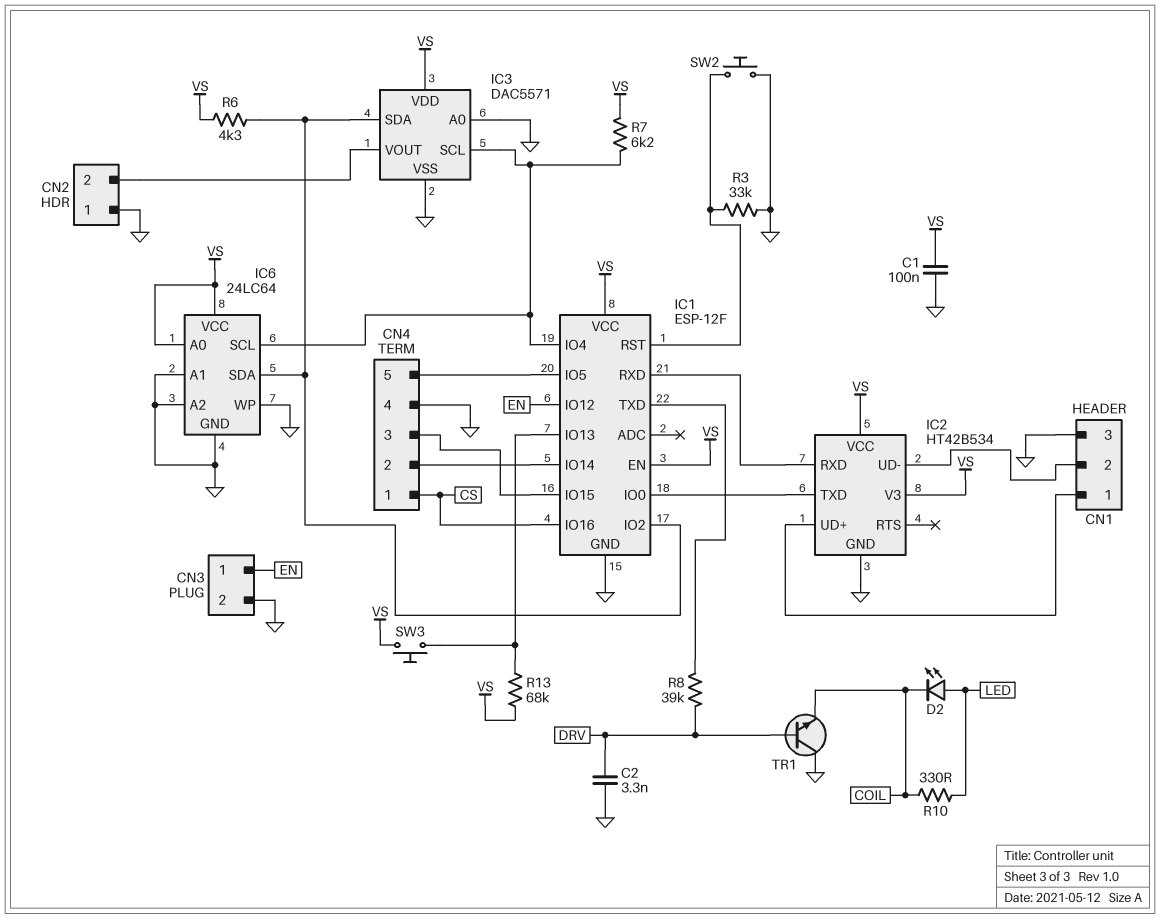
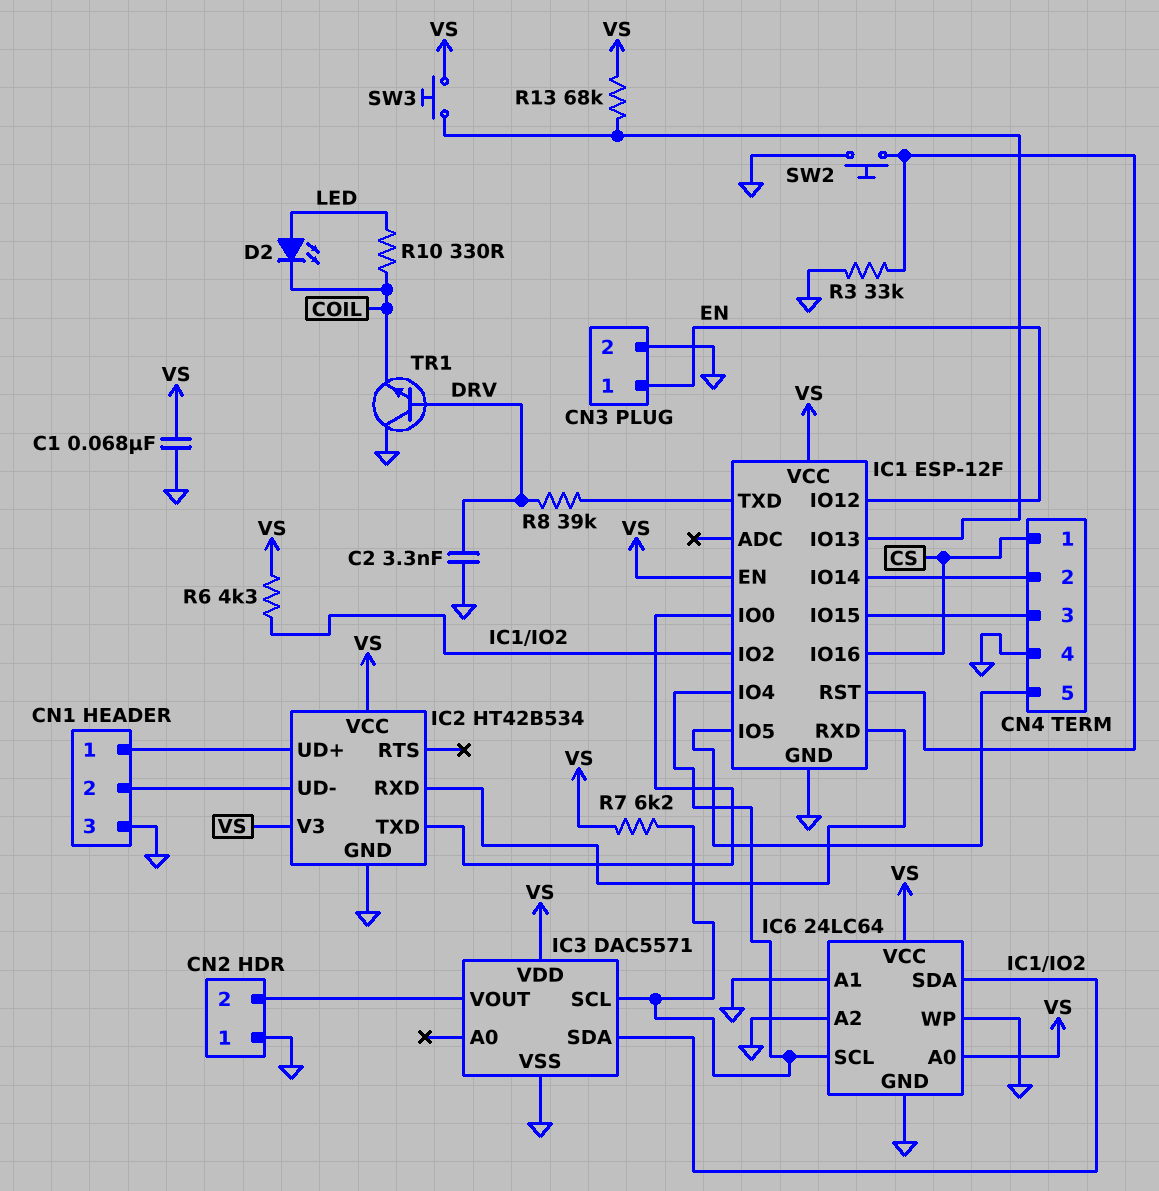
C1: 100nF (GND, VS) -> 68nF (GND, VS)
IC3 pin A0: GND -> none

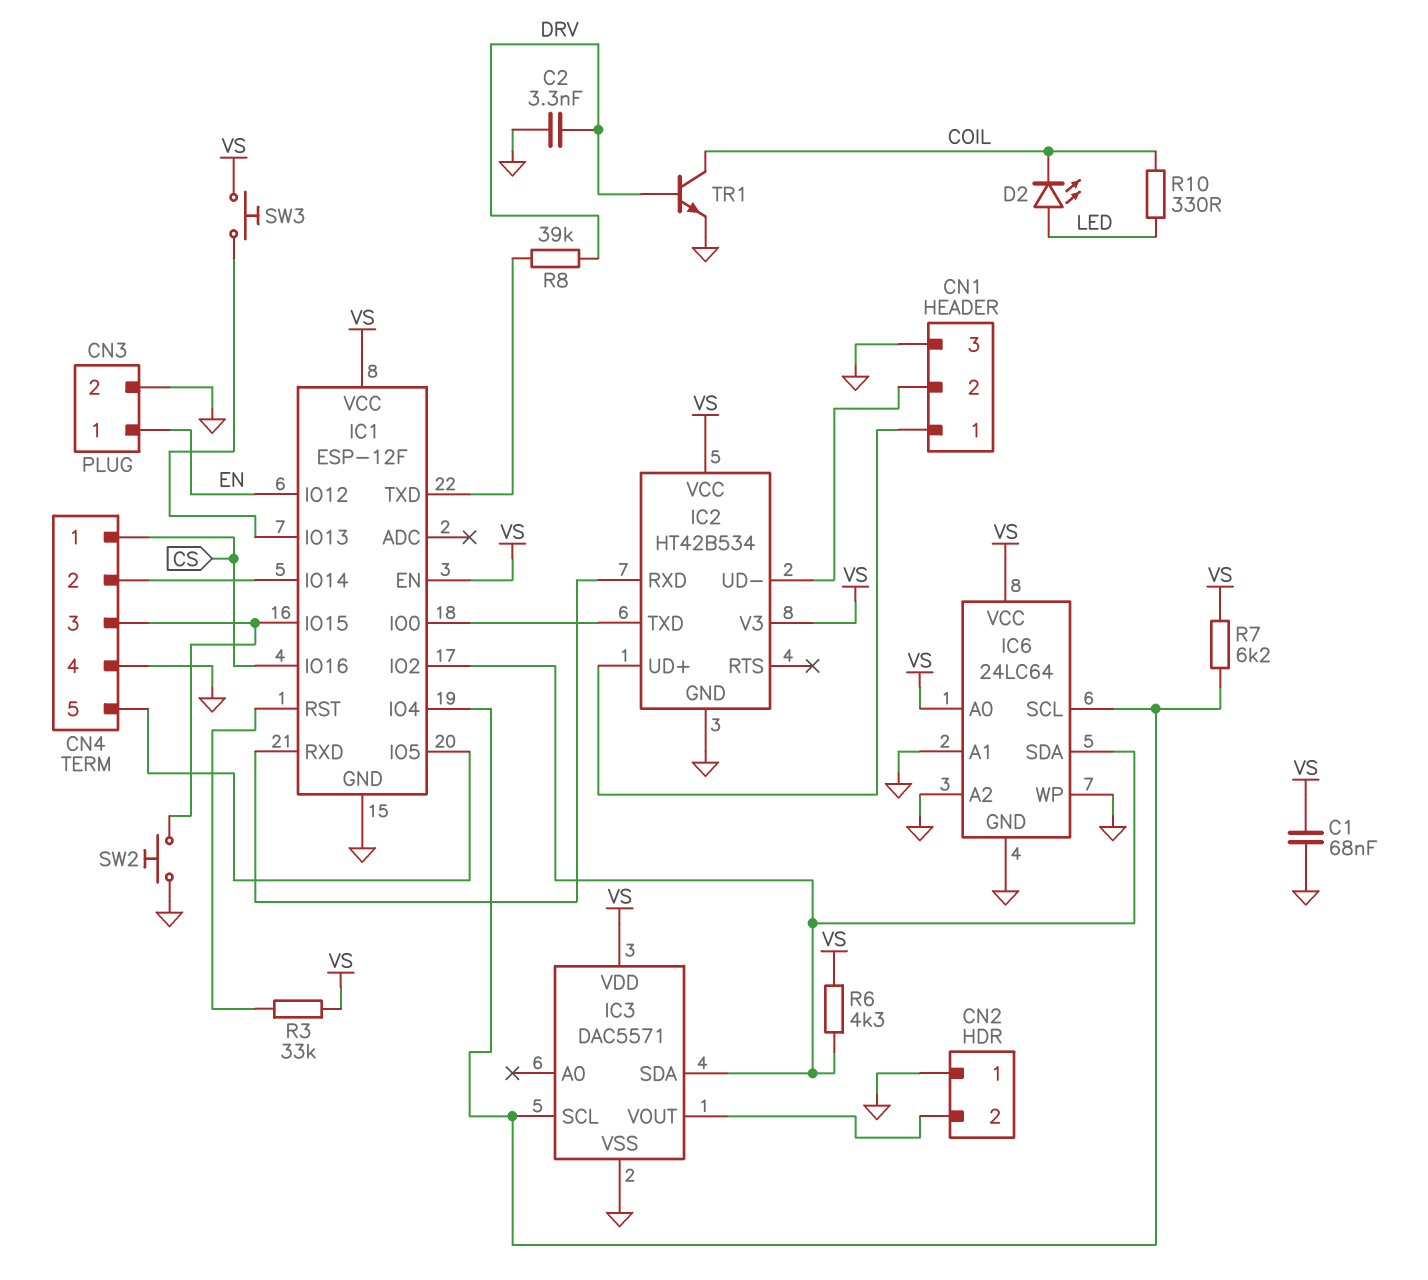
R3: 33k (GND, IC1/RST) -> 33k (IC1/RST, VS)
R13: 68k (IC1/IO13, VS) -> none
SW2: button (GND, IC1/RST) -> button (CN4/3, GND)
TR1: NPN (B DRV, C GND, E COIL) -> NPN (B DRV, C COIL, E GND)

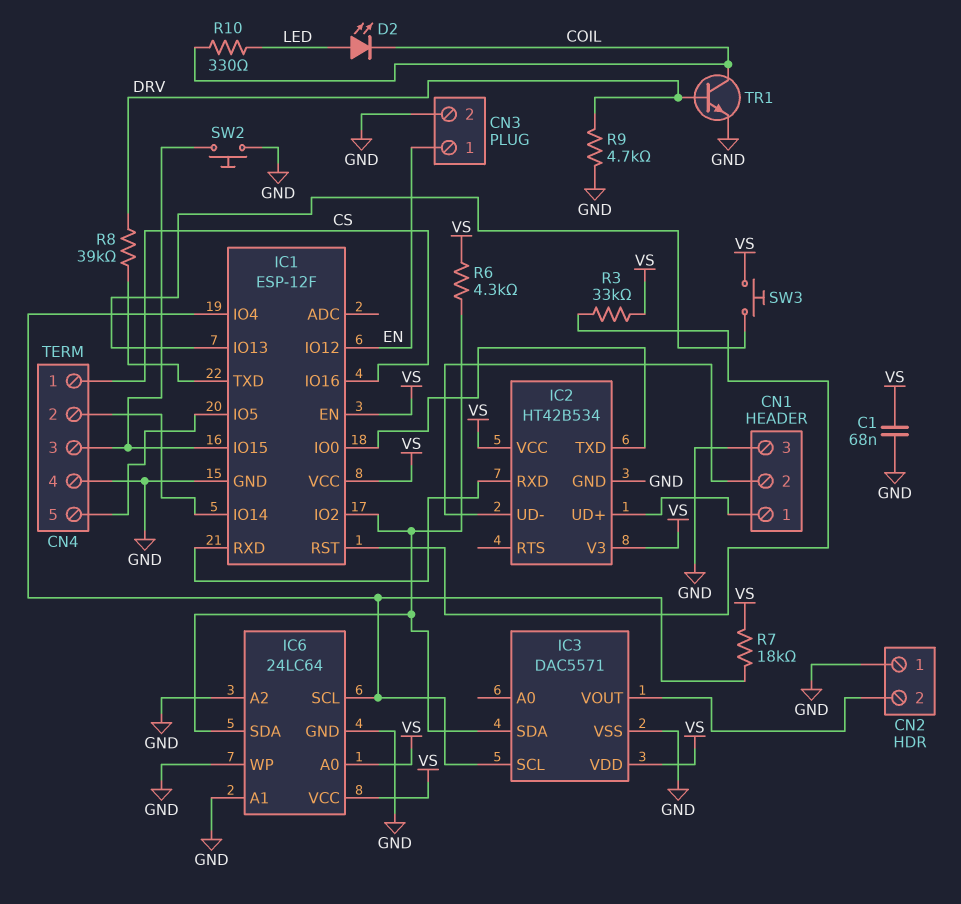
C2: 3.3nF (DRV, GND) -> none
R7: 6.2k (IC1/IO4, VS) -> 18k (IC1/IO4, VS)
R9: none -> 4.7k (DRV, GND)

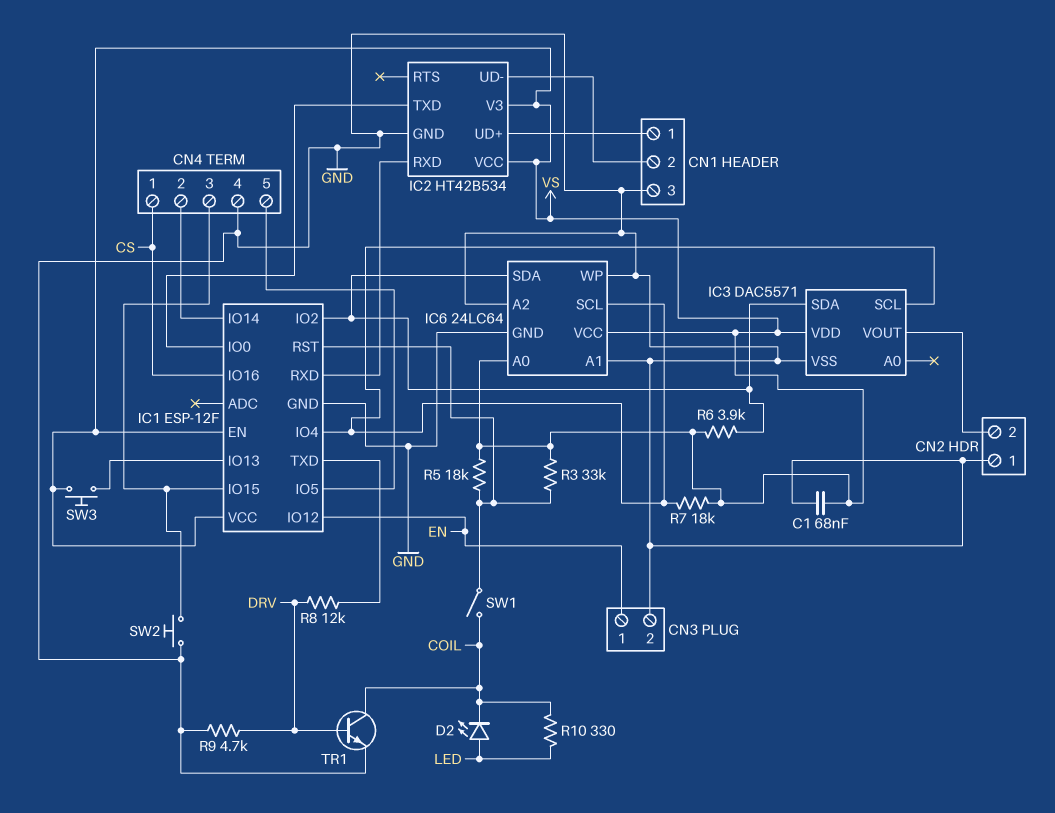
R5: none -> 18k (IC1/RST, VS)
R6: 4.3k (IC1/IO2, VS) -> 3.9k (IC1/IO2, VS)
R8: 39k (DRV, IC1/TXD) -> 12k (DRV, IC1/TXD)
SW1: none -> switch (COIL, IC1/RST)

